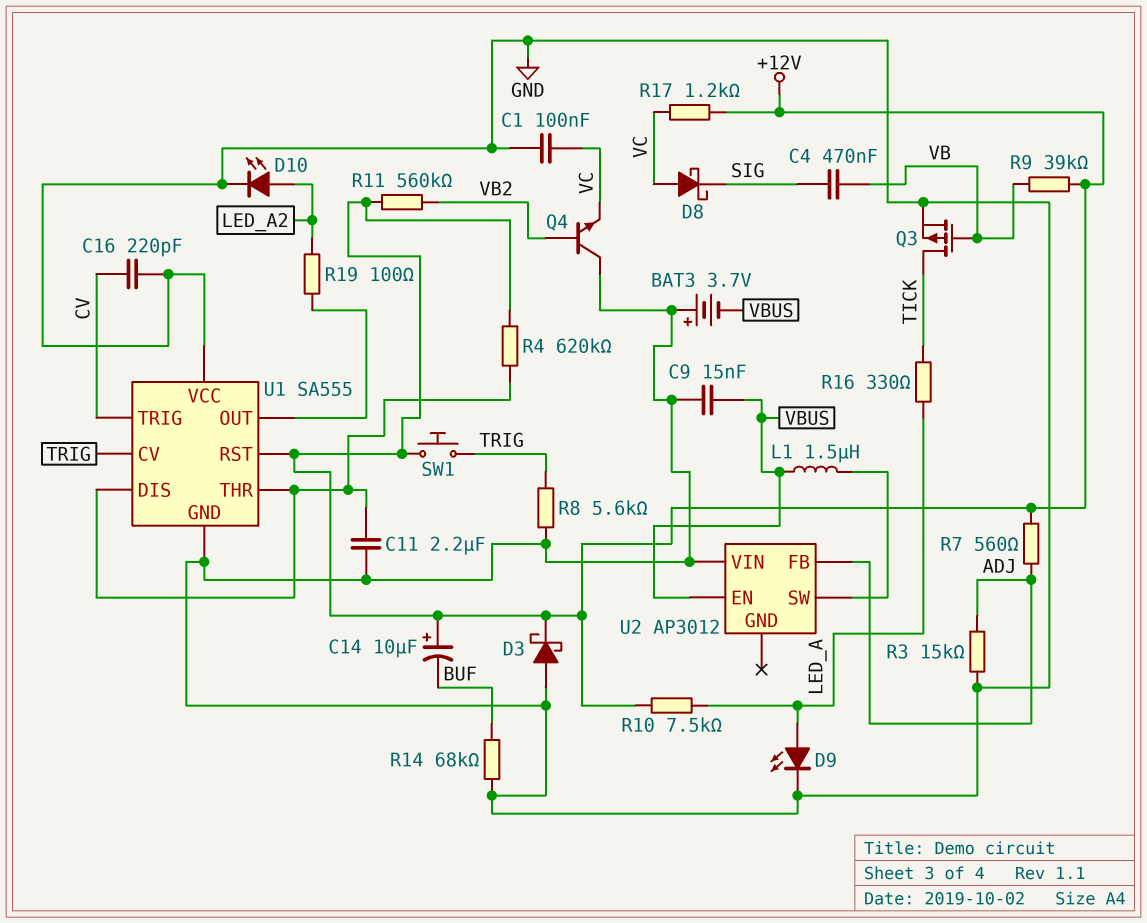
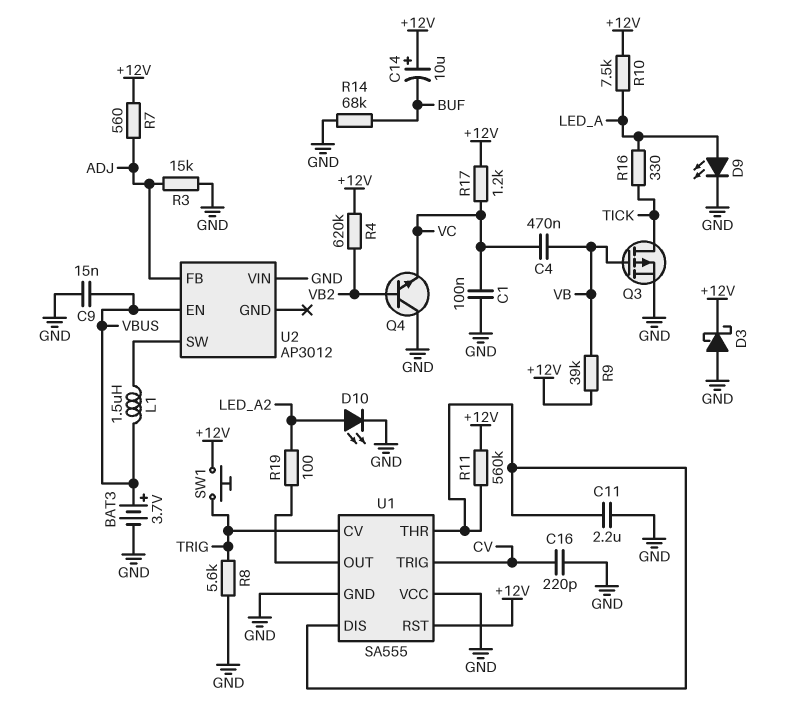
BAT3: 3.7V (plus GND, minus VBUS) -> 3.7V (plus VBUS, minus GND)
C4: 470nF (SIG, VB) -> 470nF (VB, VC)
D8: schottky (A VC, K SIG) -> none
R4: 620k (+12V, U1/DIS) -> 620k (+12V, VB2)
R11: 560k (+12V, VB2) -> 560k (+12V, U1/DIS)

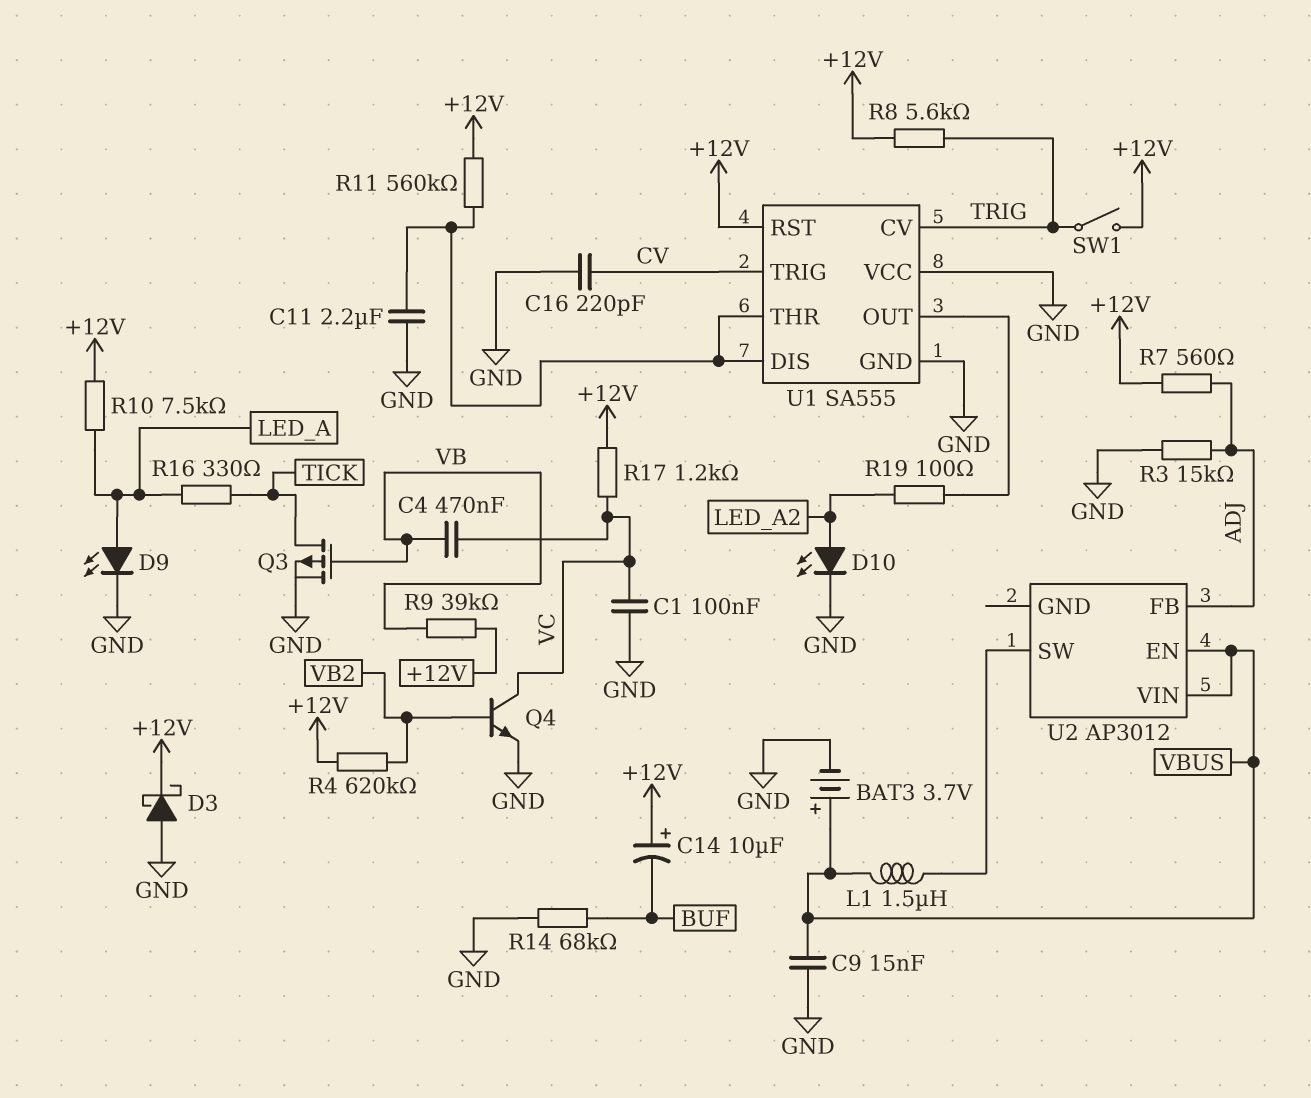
Q4: NPN (B VB2, C GND, E VC) -> NPN (B VB2, C VC, E GND)
R8: 5.6k (GND, TRIG) -> 5.6k (+12V, TRIG)
SW1: button (+12V, TRIG) -> switch (+12V, TRIG)
U2 pin VIN: GND -> VBUS

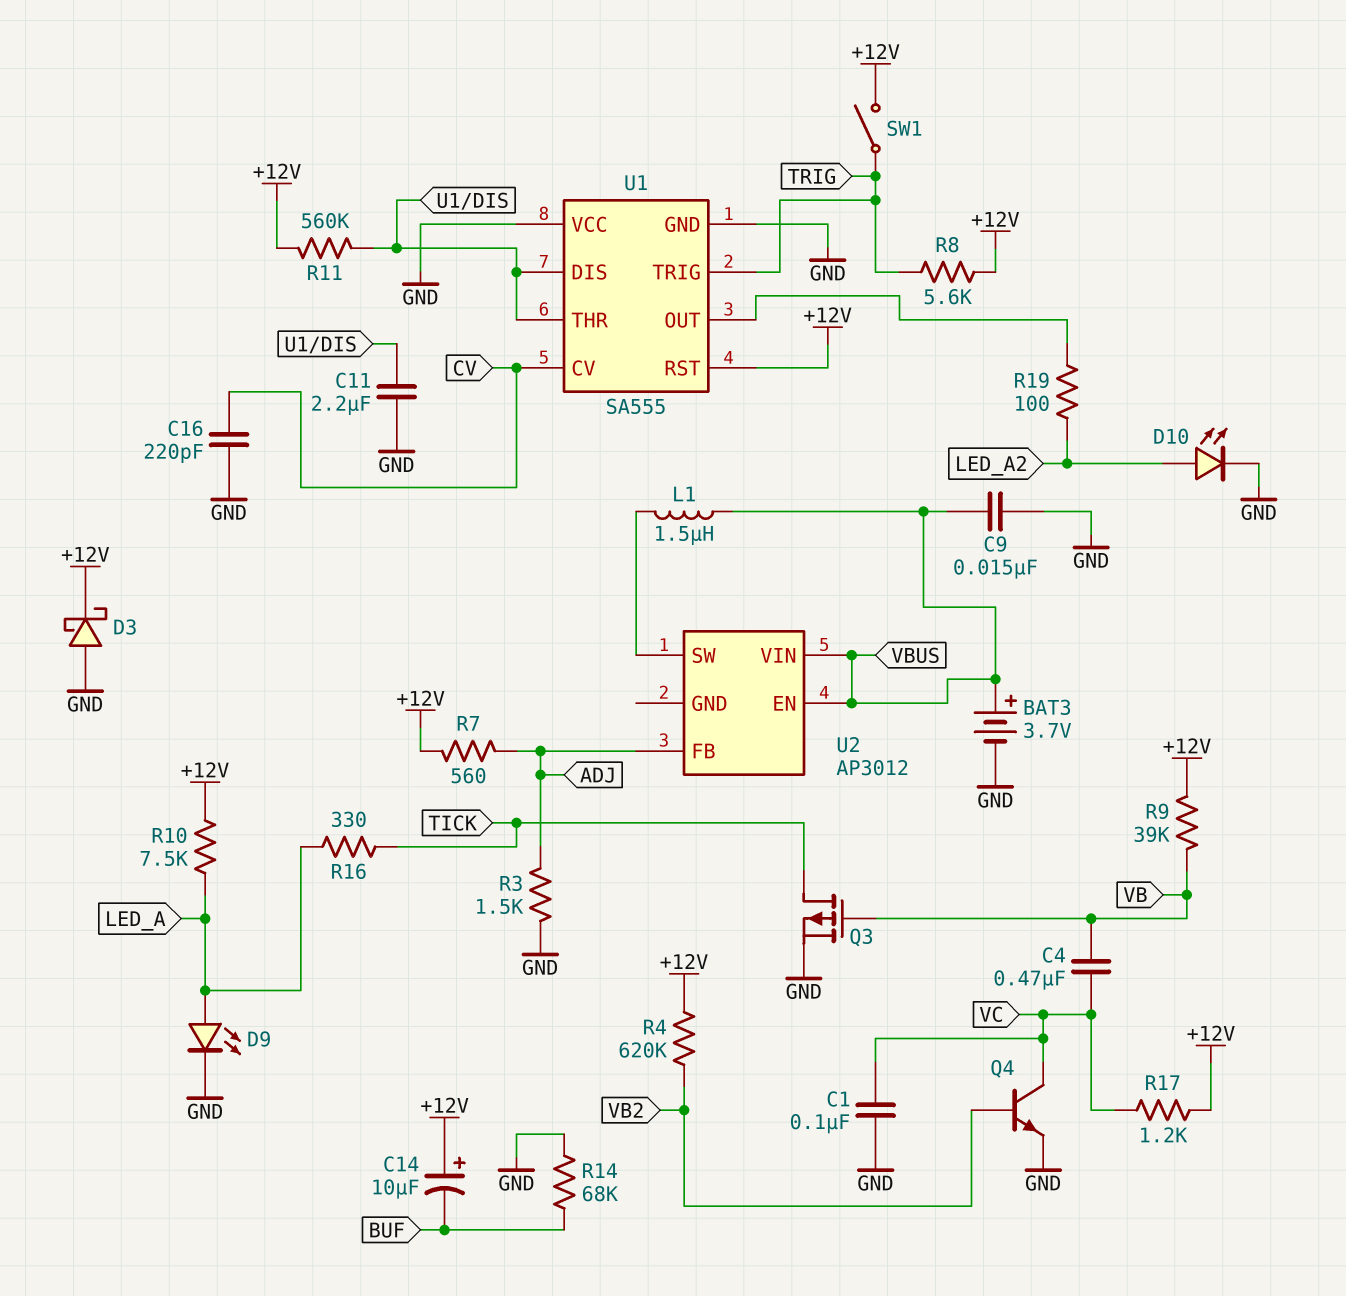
R3: 15k (ADJ, GND) -> 1.5k (ADJ, GND)
U1 pin CV: TRIG -> CV
U1 pin TRIG: CV -> TRIG

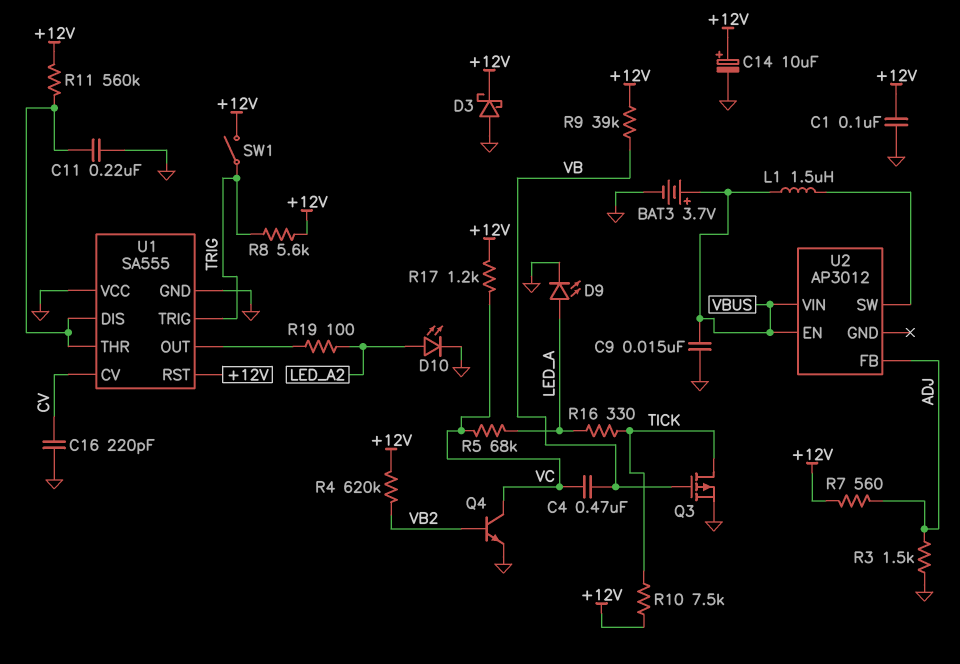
C1: 100nF (GND, VC) -> 100nF (+12V, GND)
C11: 2.2uF (GND, U1/DIS) -> 220nF (GND, U1/DIS)
C14: 10uF (plus +12V, minus BUF) -> 10uF (plus +12V, minus GND)
R5: none -> 68k (LED_A, VC)
R10: 7.5k (+12V, LED_A) -> 7.5k (+12V, TICK)
R14: 68k (BUF, GND) -> none

